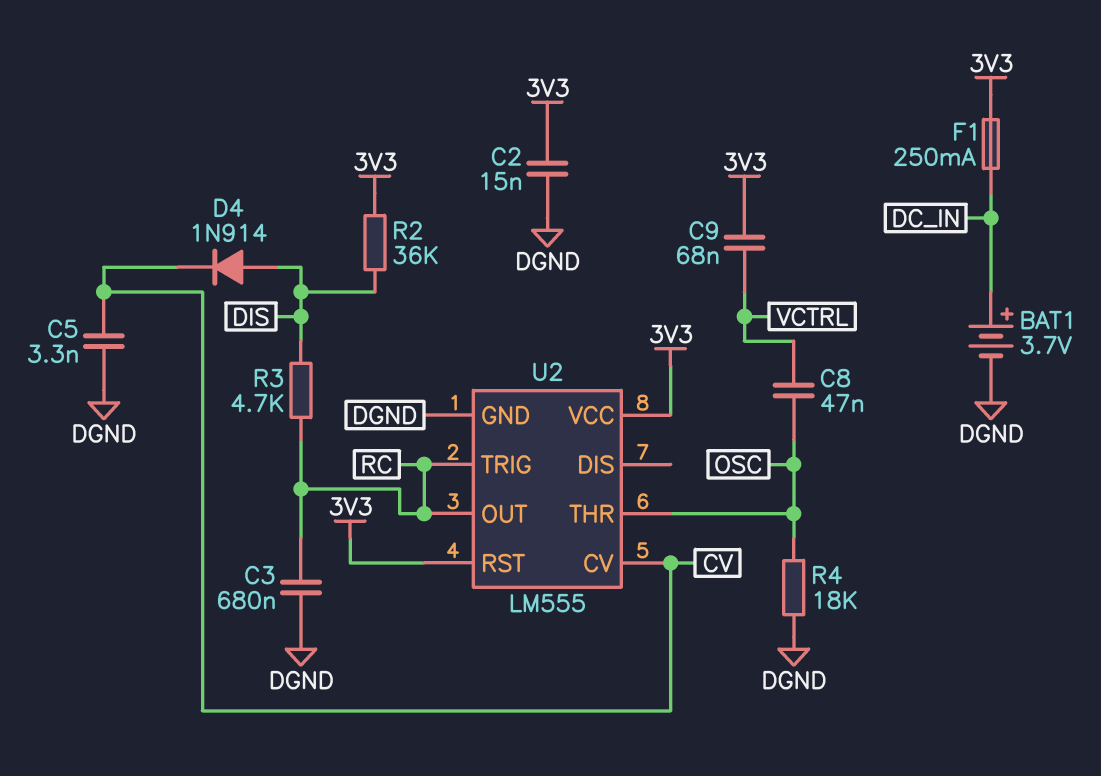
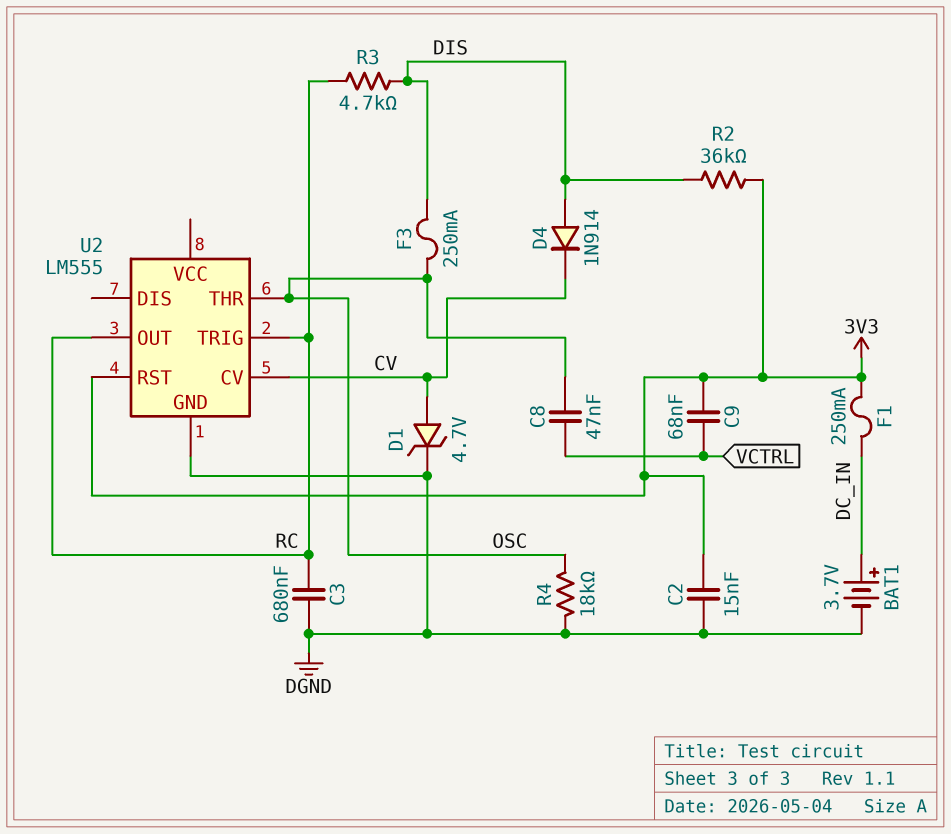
C5: 3.3nF (CV, DGND) -> none
D1: none -> zener 4.7V (A CV, K DGND)
F3: none -> 250mA (DIS, OSC)
U2 pin VCC: 3V3 -> none

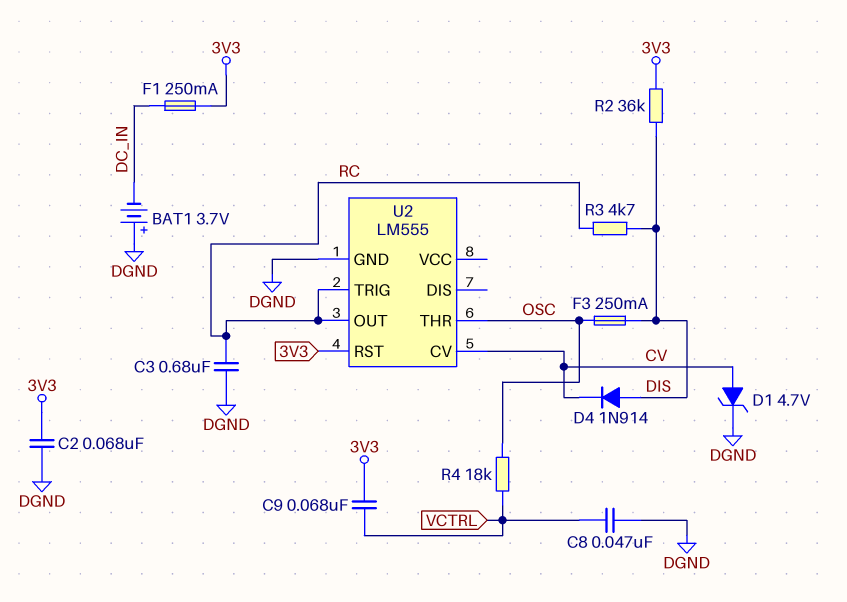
BAT1: 3.7V (plus DC_IN, minus DGND) -> 3.7V (plus DGND, minus DC_IN)
C2: 15nF (3V3, DGND) -> 68nF (3V3, DGND)
C8: 47nF (OSC, VCTRL) -> 47nF (DGND, VCTRL)
R4: 18k (DGND, OSC) -> 18k (OSC, VCTRL)

